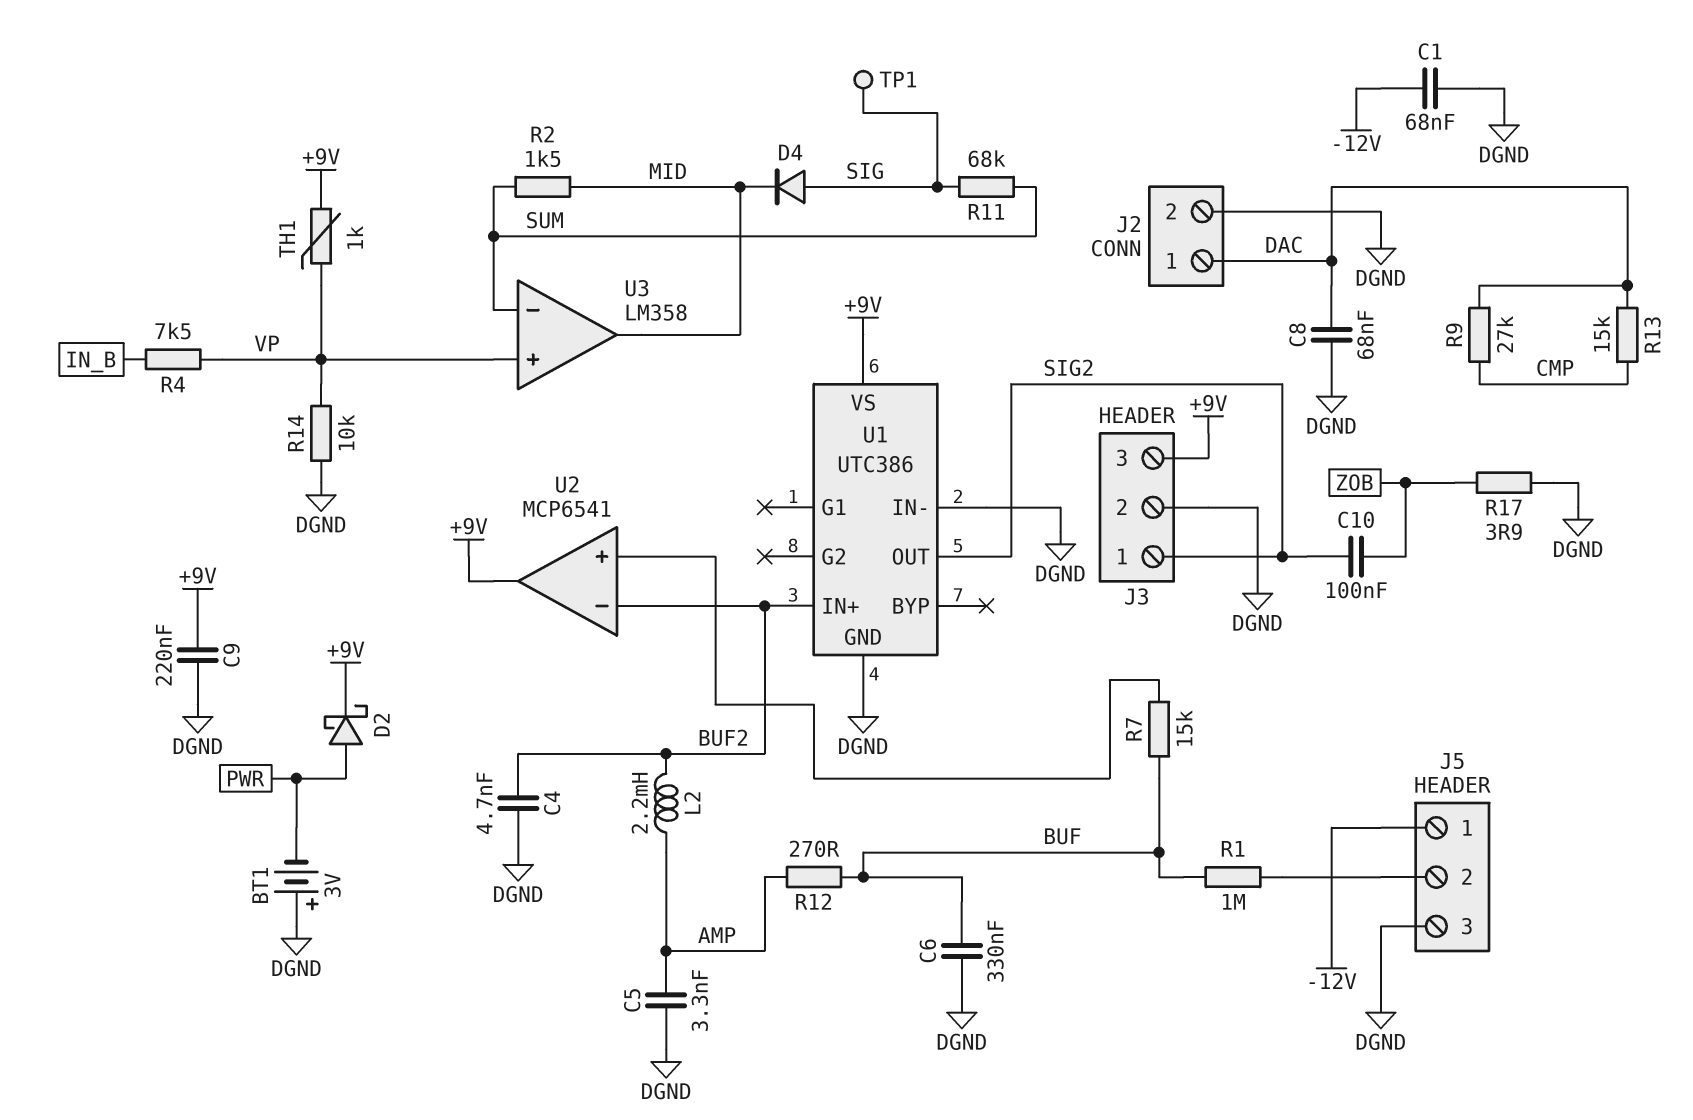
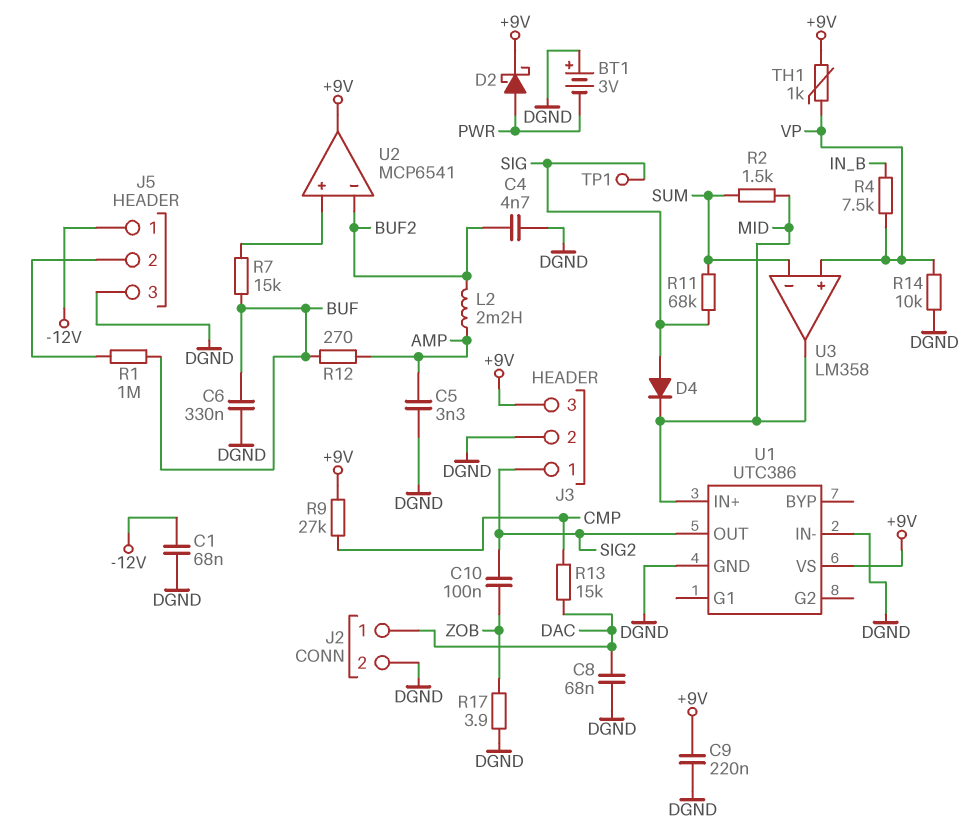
R9: 27k (CMP, DAC) -> 27k (+9V, CMP)
U1 pin IN+: BUF2 -> MID

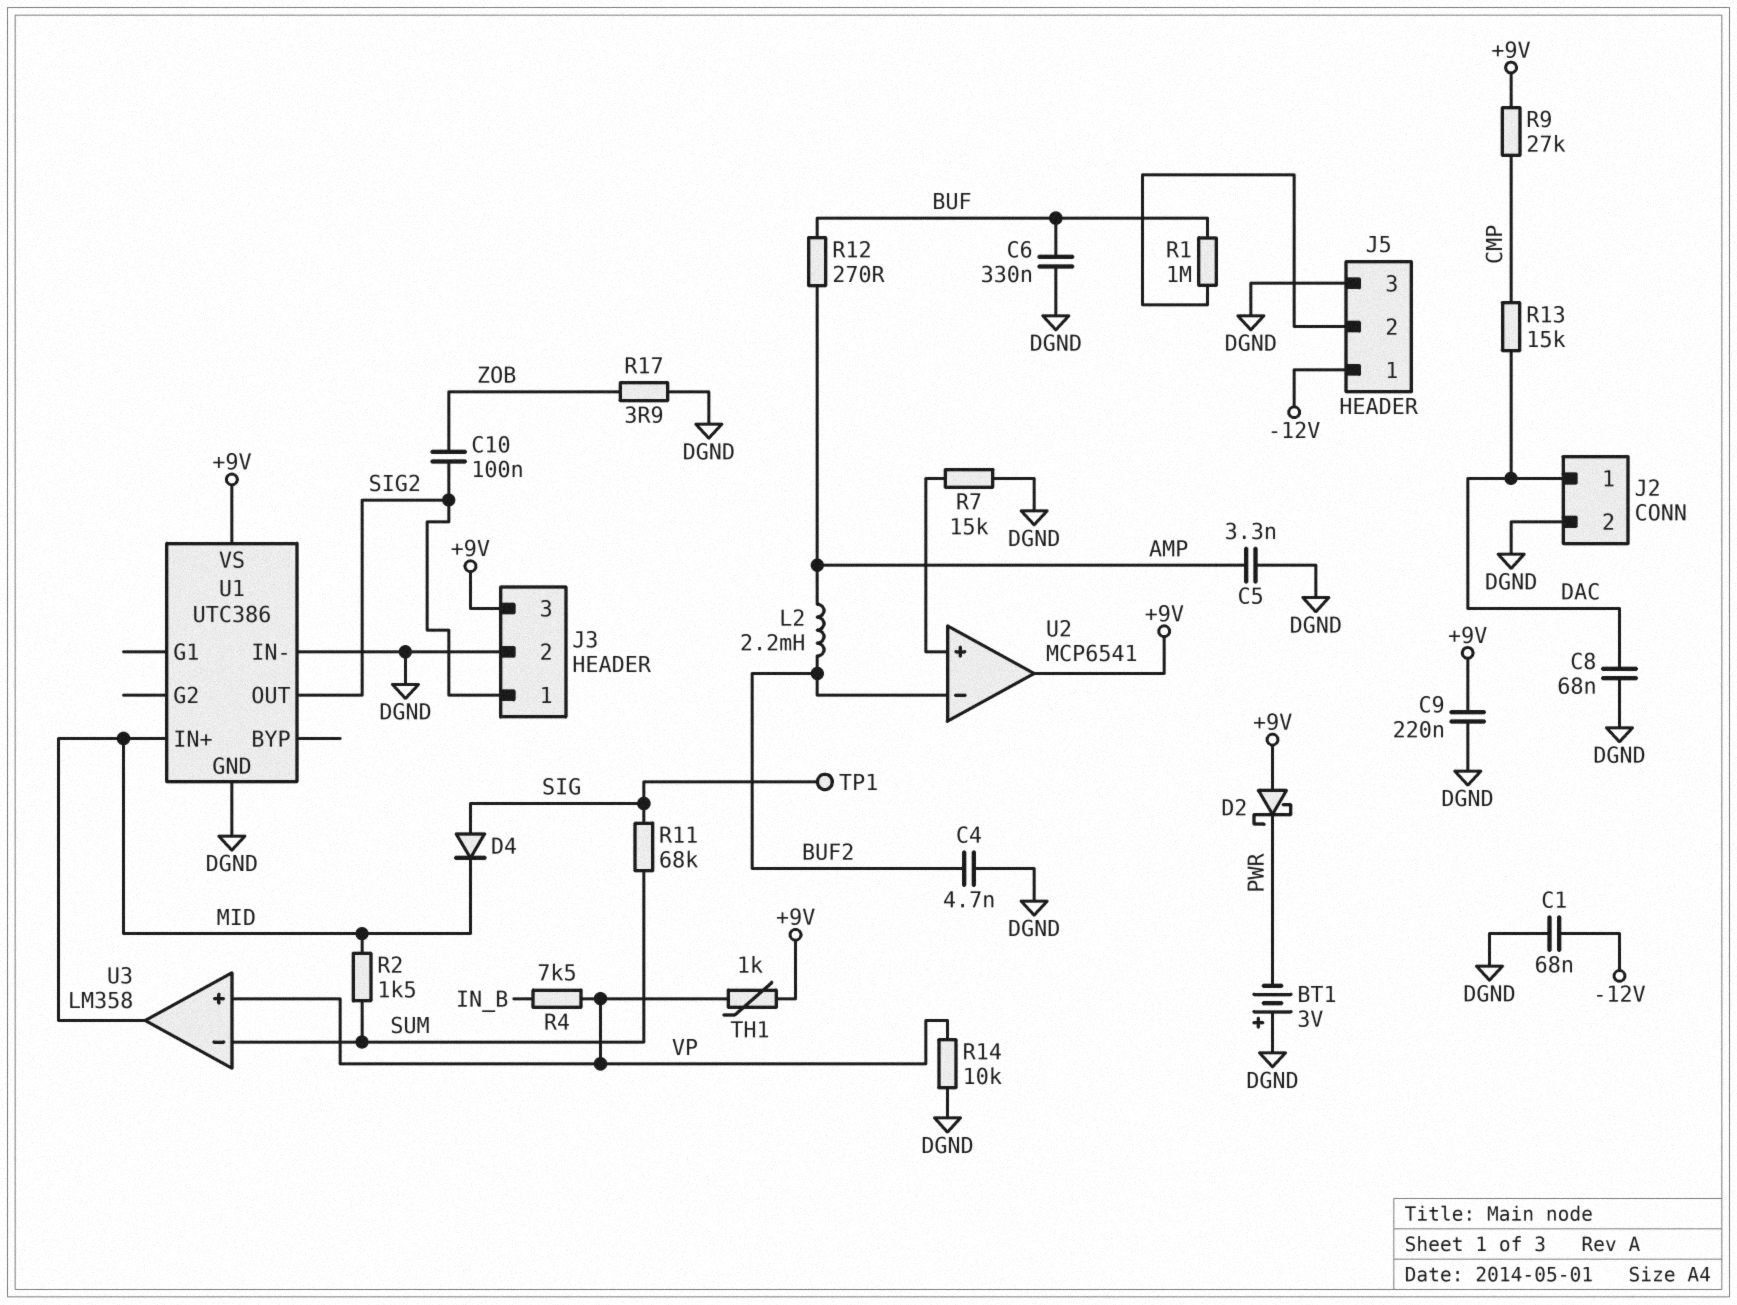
D2: schottky (A PWR, K +9V) -> schottky (A +9V, K PWR)
R7: 15k (BUF, U2/in+) -> 15k (DGND, U2/in+)

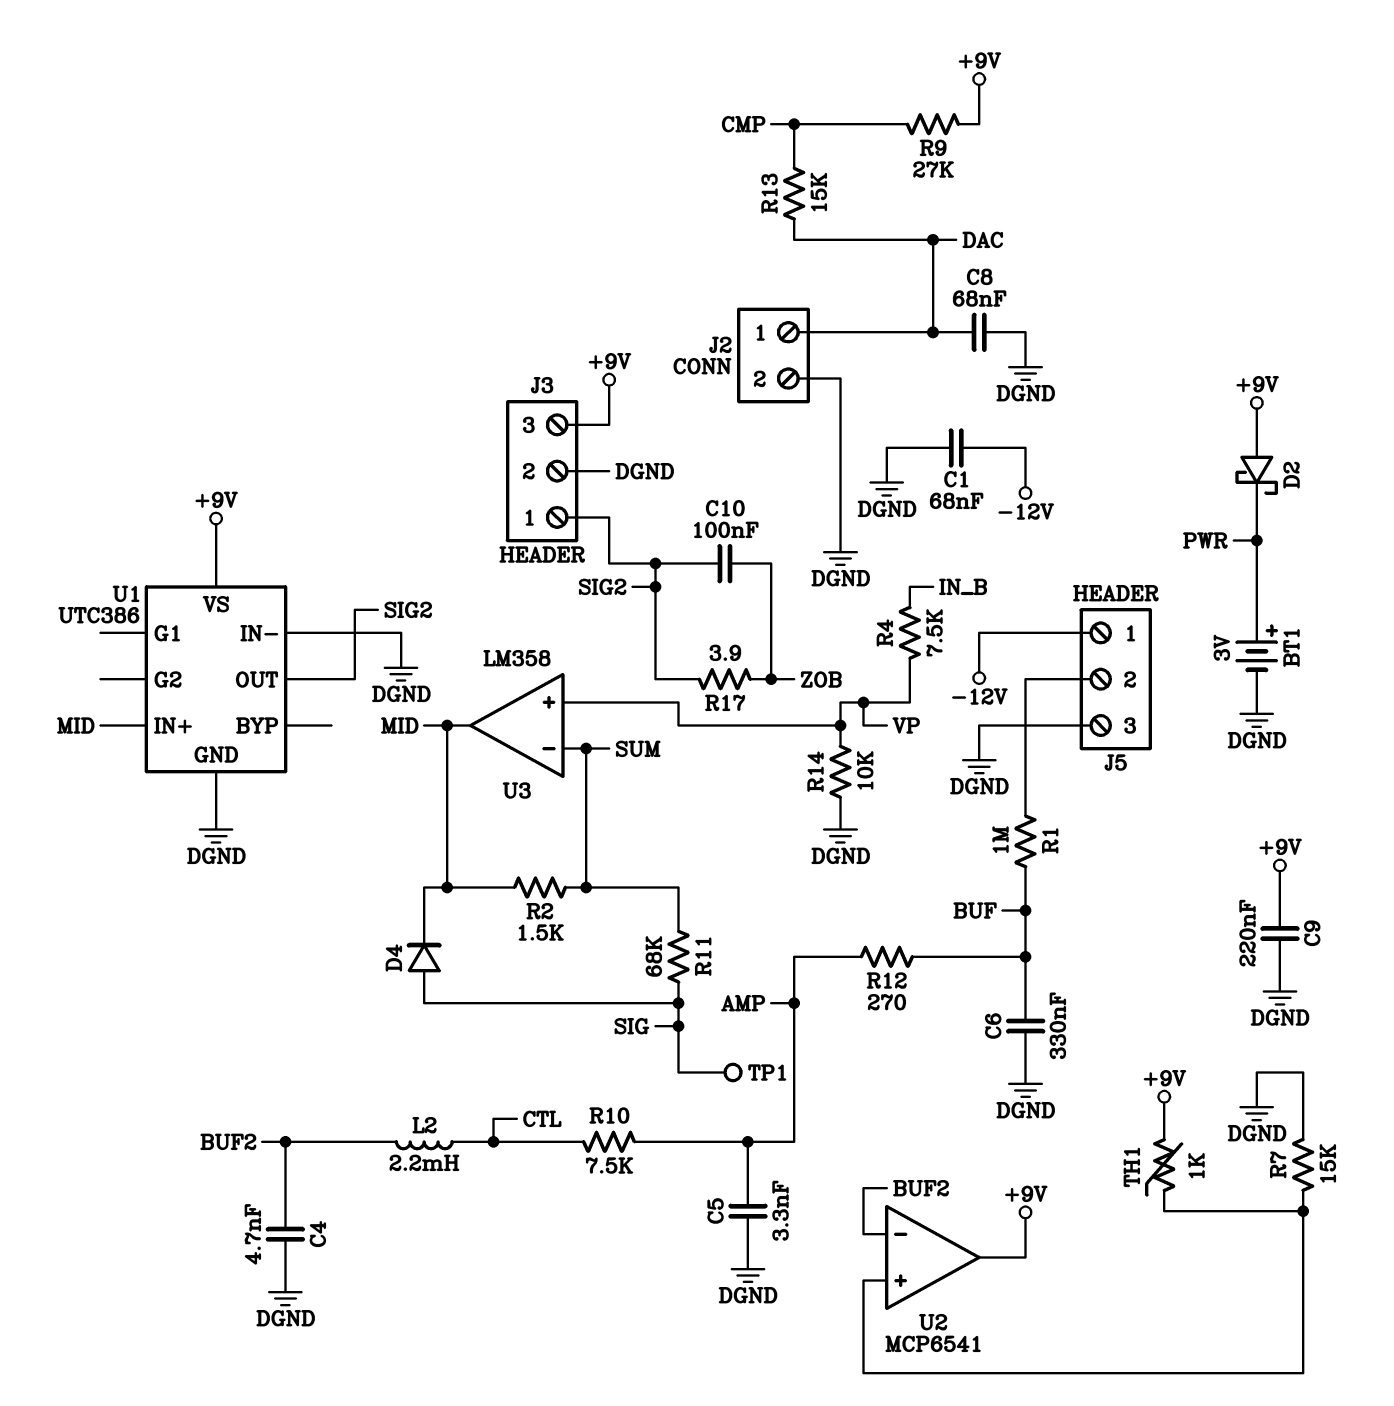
BT1: 3V (plus DGND, minus PWR) -> 3V (plus PWR, minus DGND)
L2: 2.2mH (AMP, BUF2) -> 2.2mH (BUF2, CTL)
R10: none -> 7.5k (AMP, CTL)
R17: 3.9 (DGND, ZOB) -> 3.9 (SIG2, ZOB)
TH1: 1k (+9V, VP) -> 1k (+9V, U2/in+)

